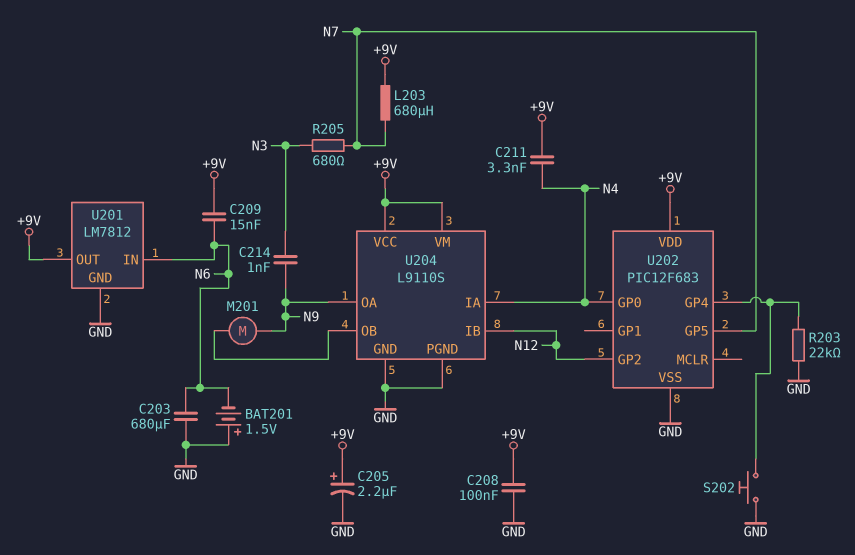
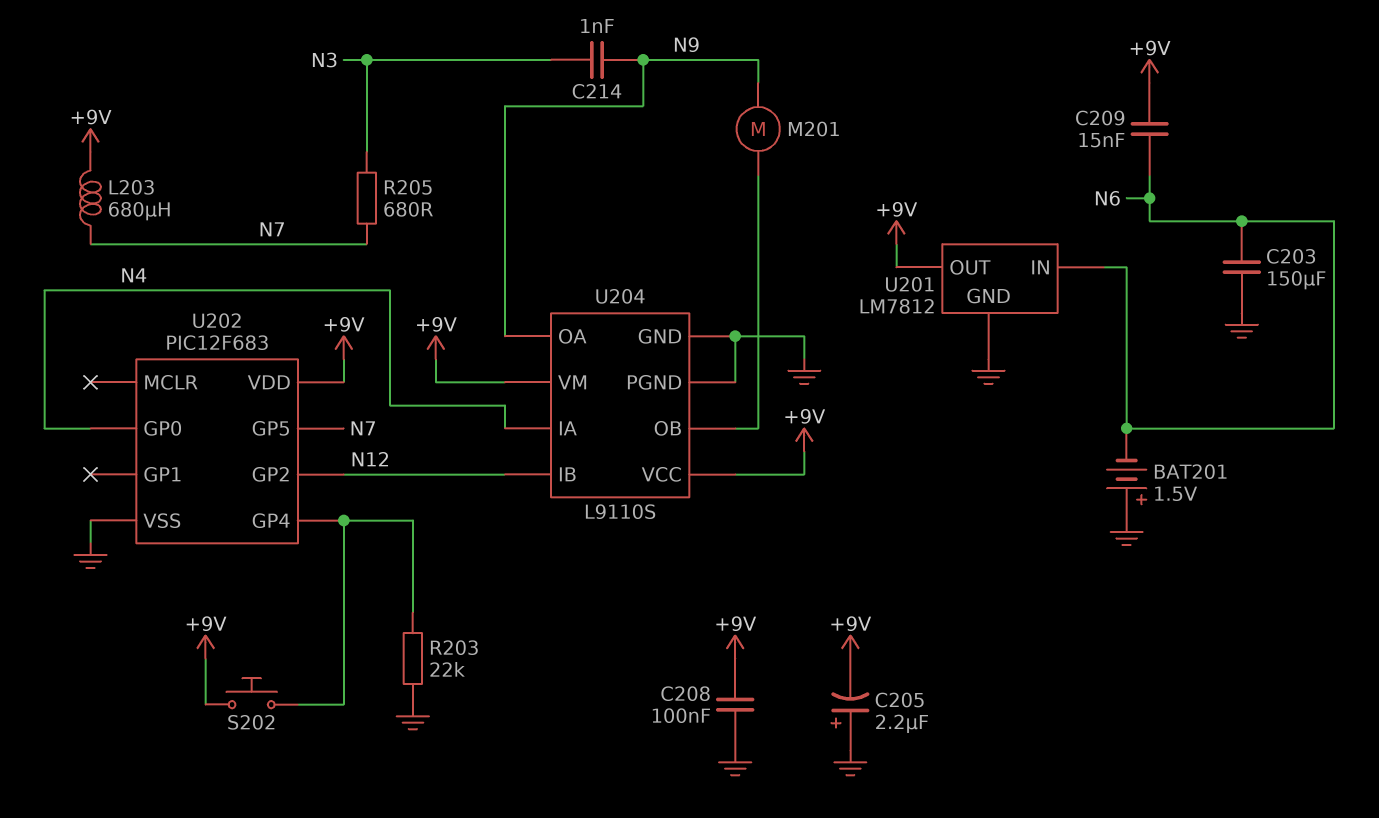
C203: 680uF (GND, N6) -> 150uF (GND, N6)
C205: 2.2uF (plus +9V, minus GND) -> 2.2uF (plus GND, minus +9V)
C211: 3.3nF (+9V, N4) -> none
S202: button (GND, U202/GP4) -> button (+9V, U202/GP4)

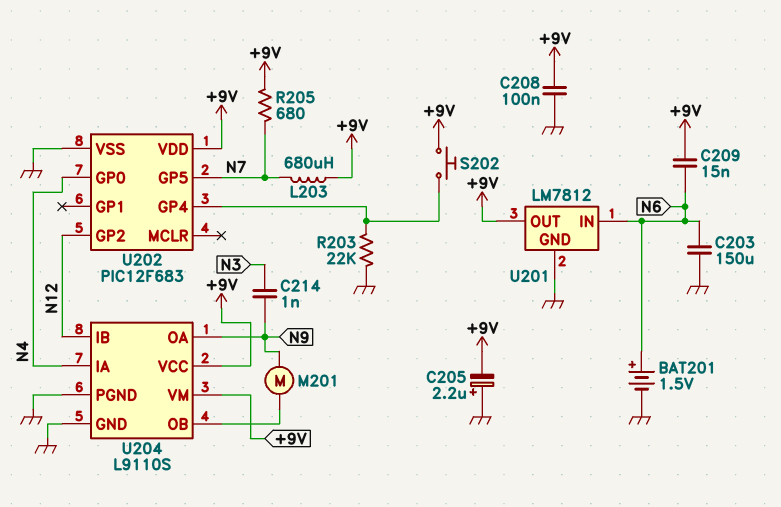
BAT201: 1.5V (plus GND, minus N6) -> 1.5V (plus N6, minus GND)
R205: 680 (N3, N7) -> 680 (+9V, N7)

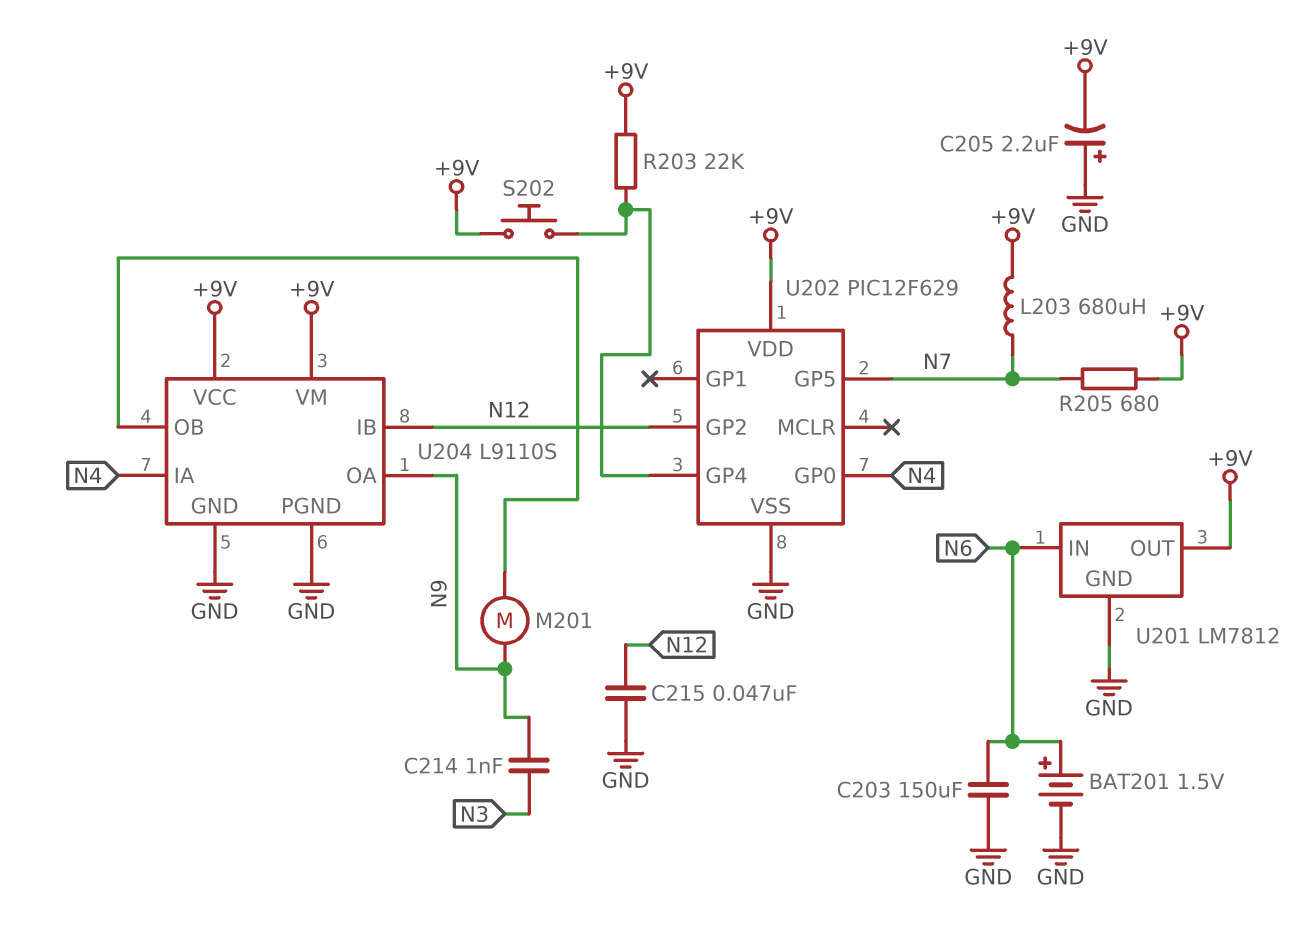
C208: 100nF (+9V, GND) -> none
C209: 15nF (+9V, N6) -> none
C215: none -> 47nF (GND, N12)
R203: 22k (GND, U202/GP4) -> 22k (+9V, U202/GP4)
U202: PIC12F683 -> PIC12F629

